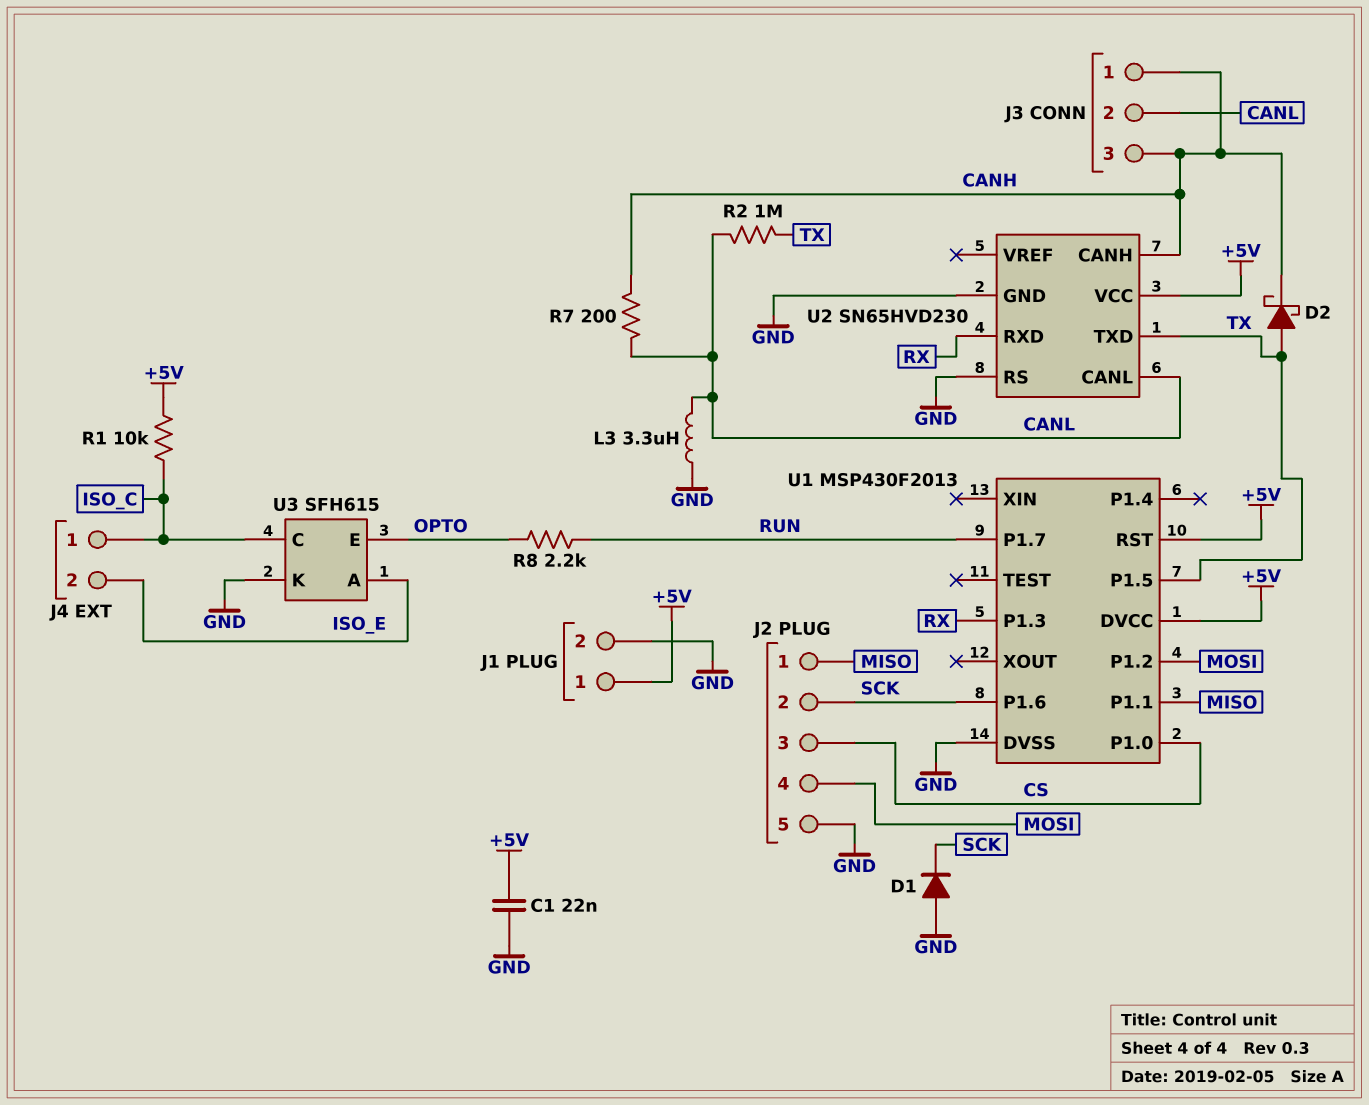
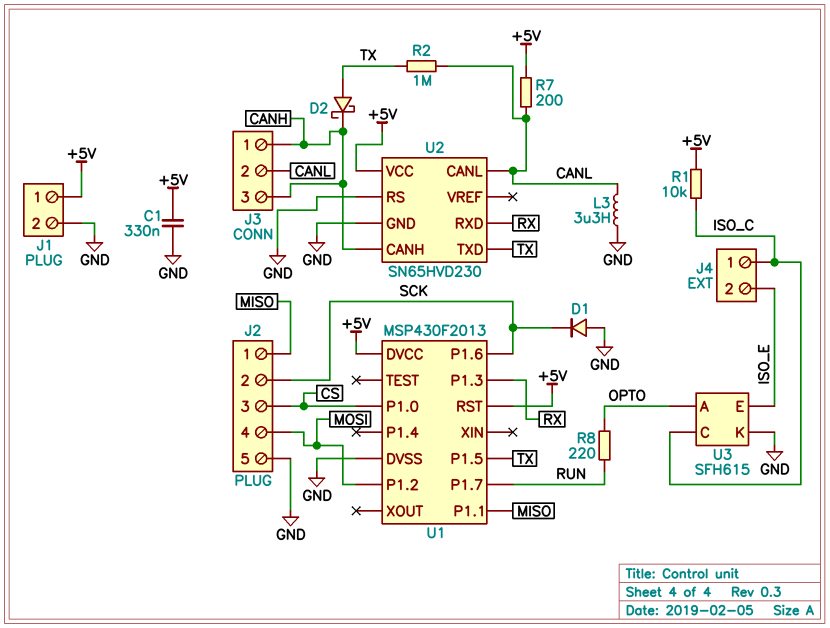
C1: 22nF (+5V, GND) -> 330nF (+5V, GND)
R7: 200 (CANH, CANL) -> 200 (+5V, CANL)
R8: 2.2k (OPTO, RUN) -> 220 (OPTO, RUN)
U3 pin A: ISO_E -> OPTO
U3 pin E: OPTO -> ISO_E

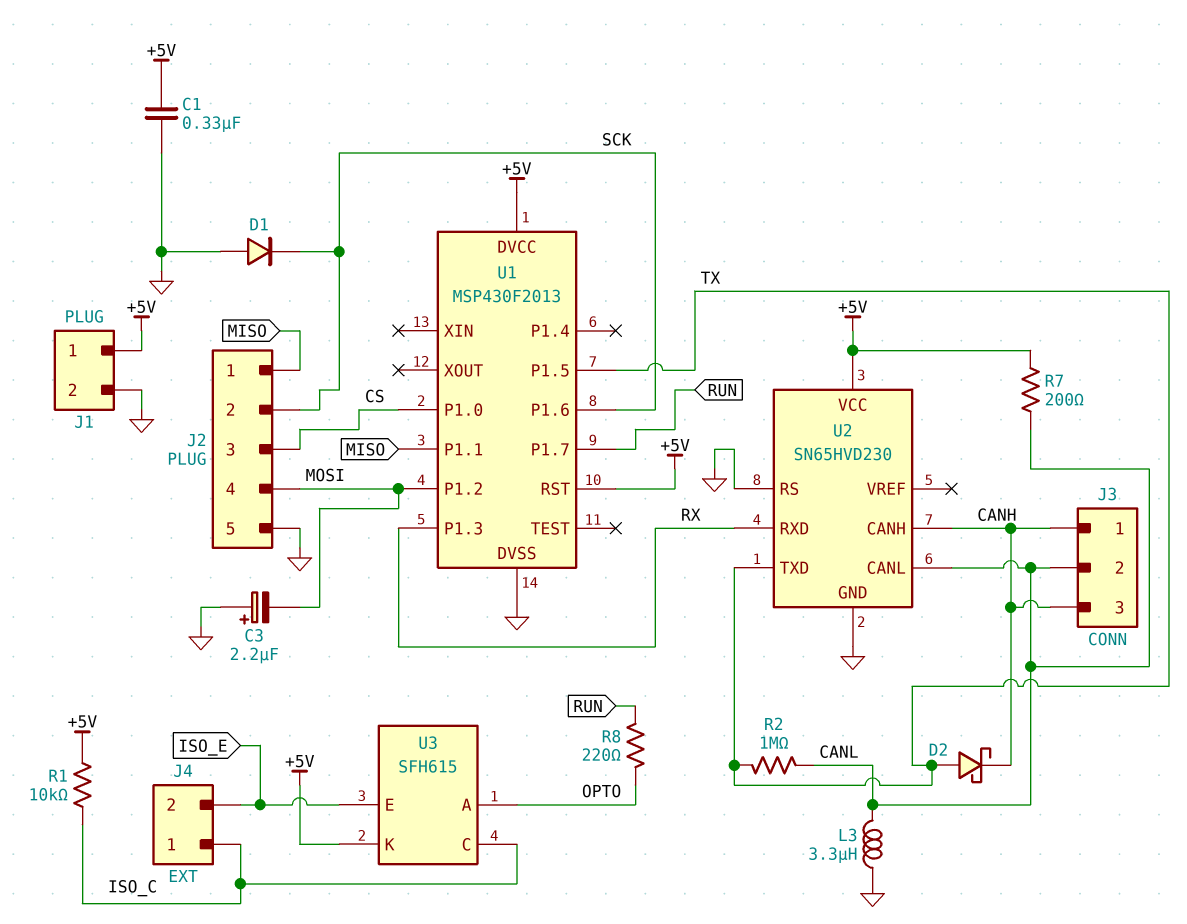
C3: none -> 2.2uF (plus GND, minus MOSI)
U3 pin K: GND -> +5V

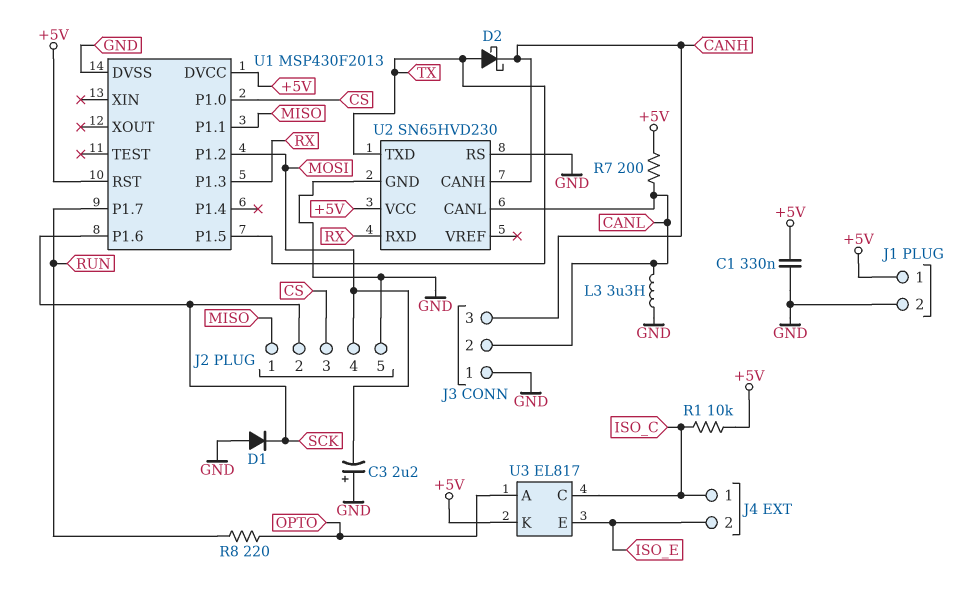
J3 pin 1: CANH -> GND
R2: 1M (CANL, TX) -> none
U3: SFH615 -> EL817

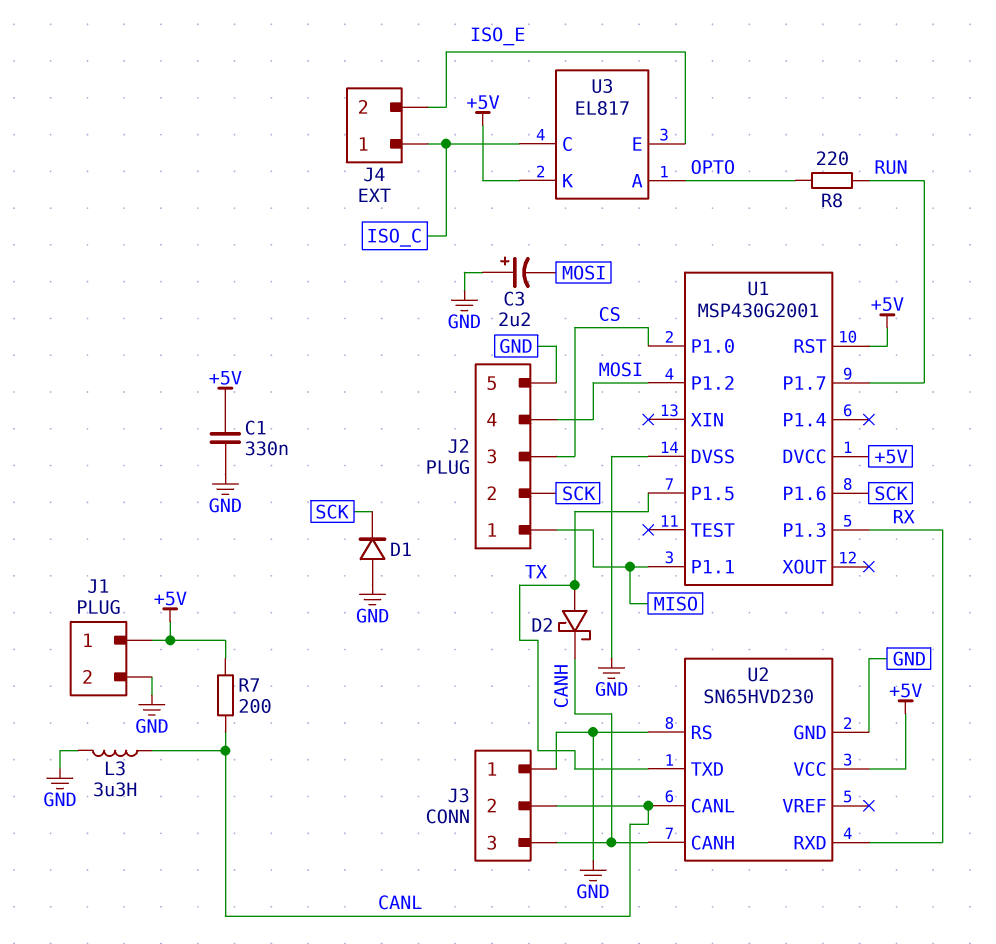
R1: 10k (+5V, ISO_C) -> none
U1: MSP430F2013 -> MSP430G2001

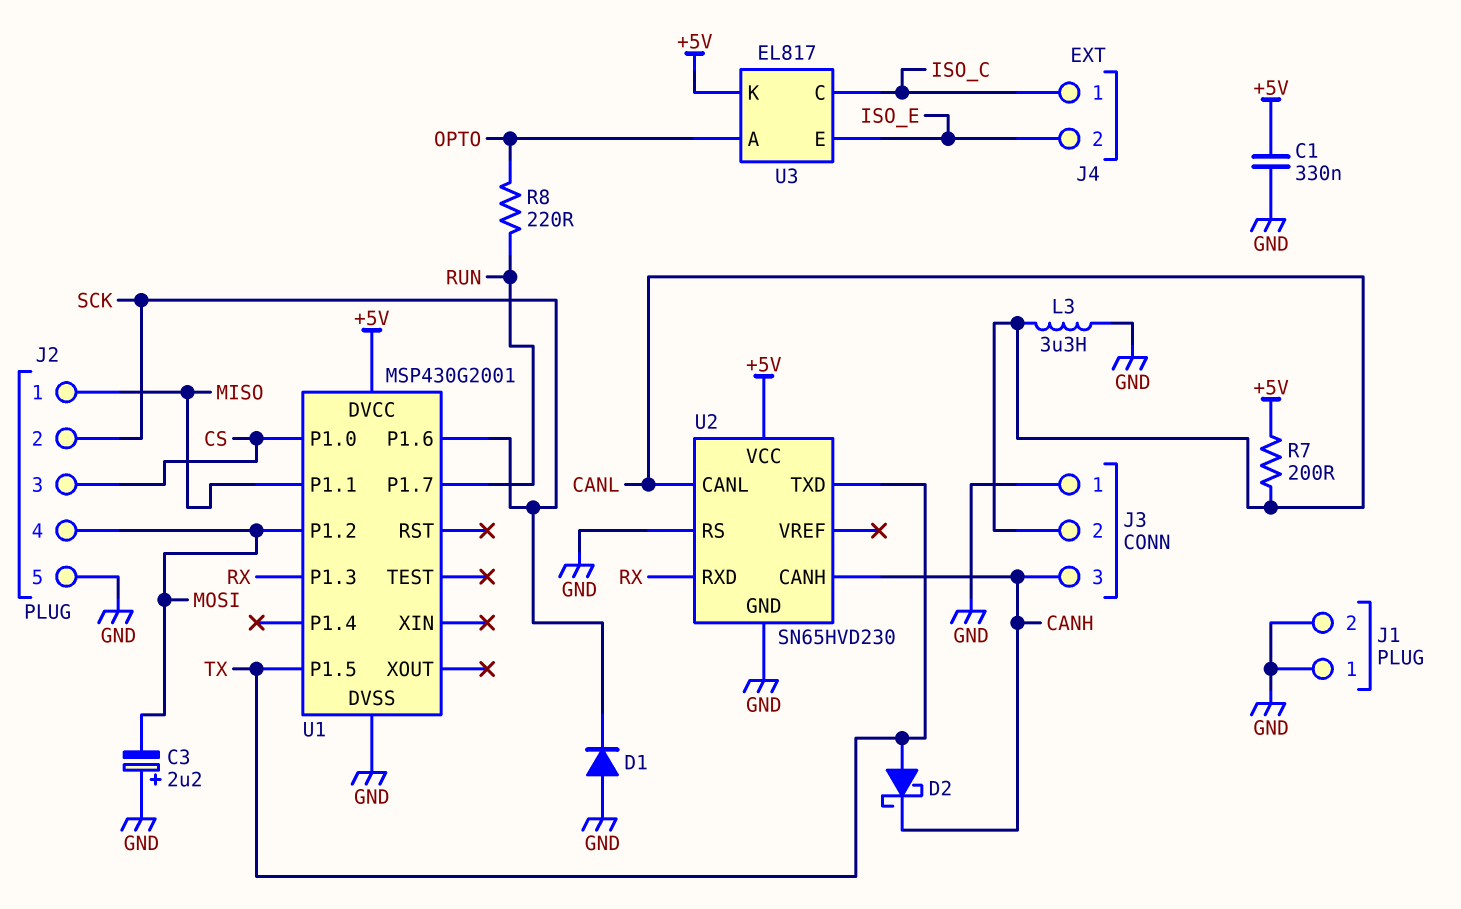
J1 pin 1: +5V -> GND
U1 pin RST: +5V -> none

